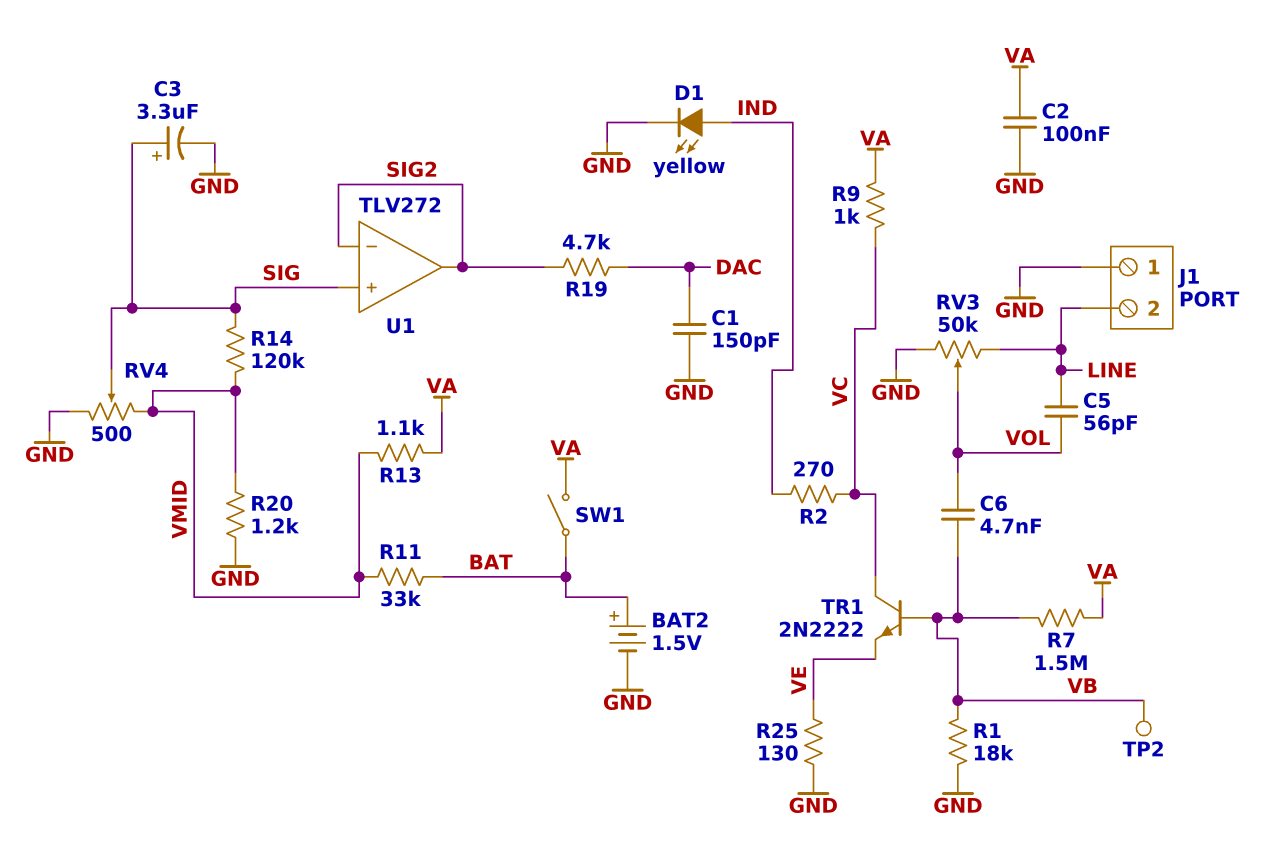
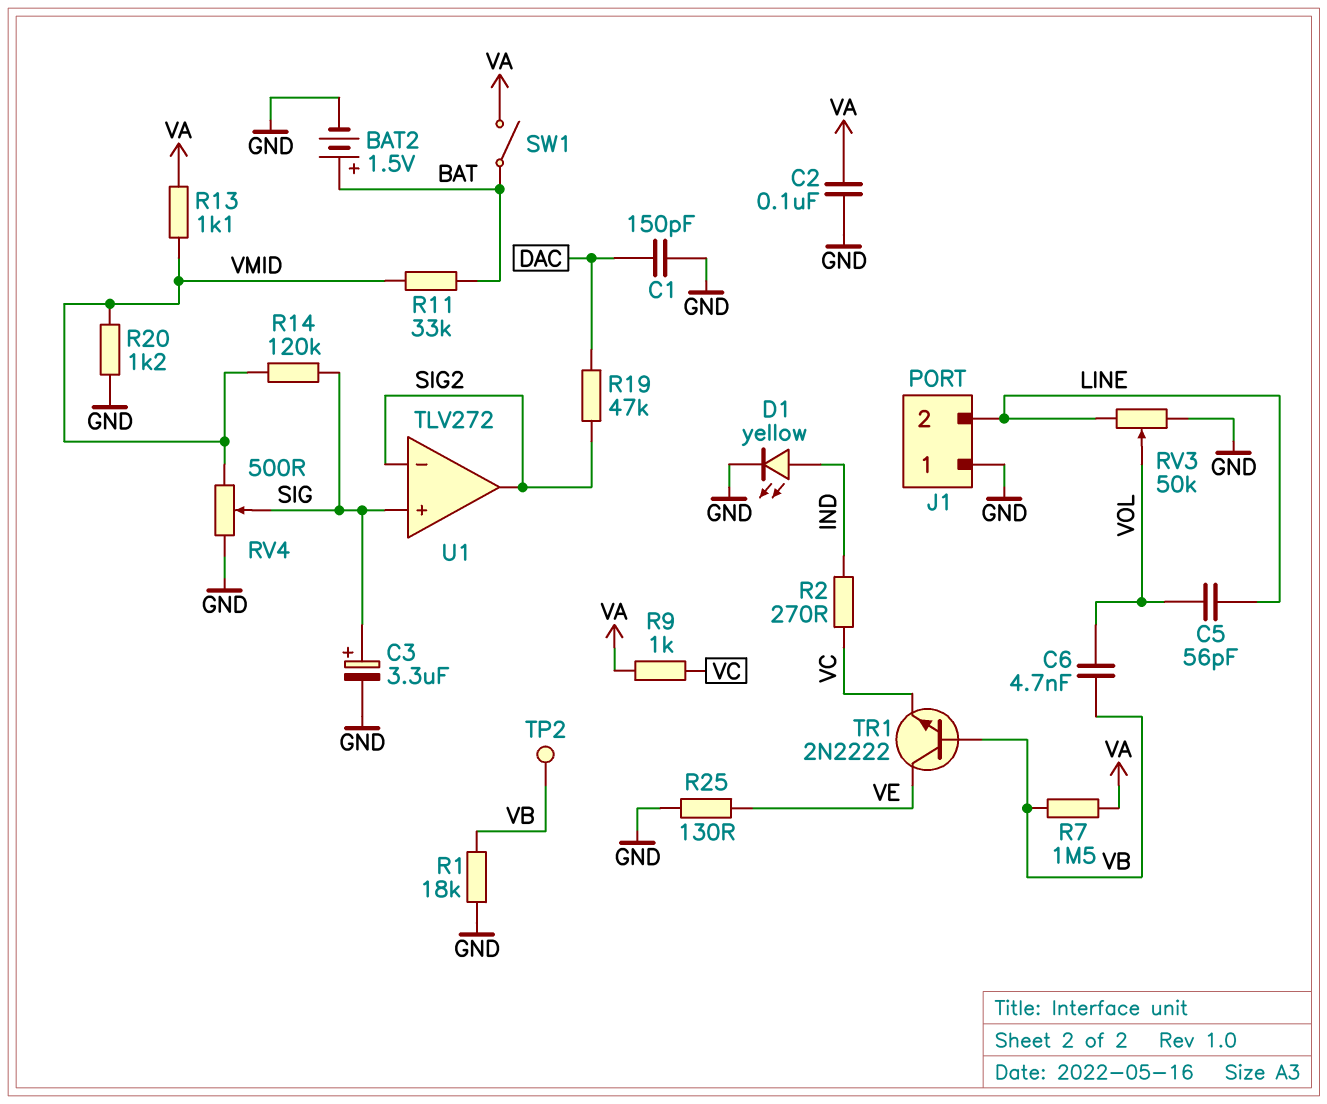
R19: 4.7k (DAC, SIG2) -> 47k (DAC, SIG2)
TR1: NPN 2N2222 (B VB, C VC, E VE) -> NPN 2N2222 (B VB, C VE, E VC)

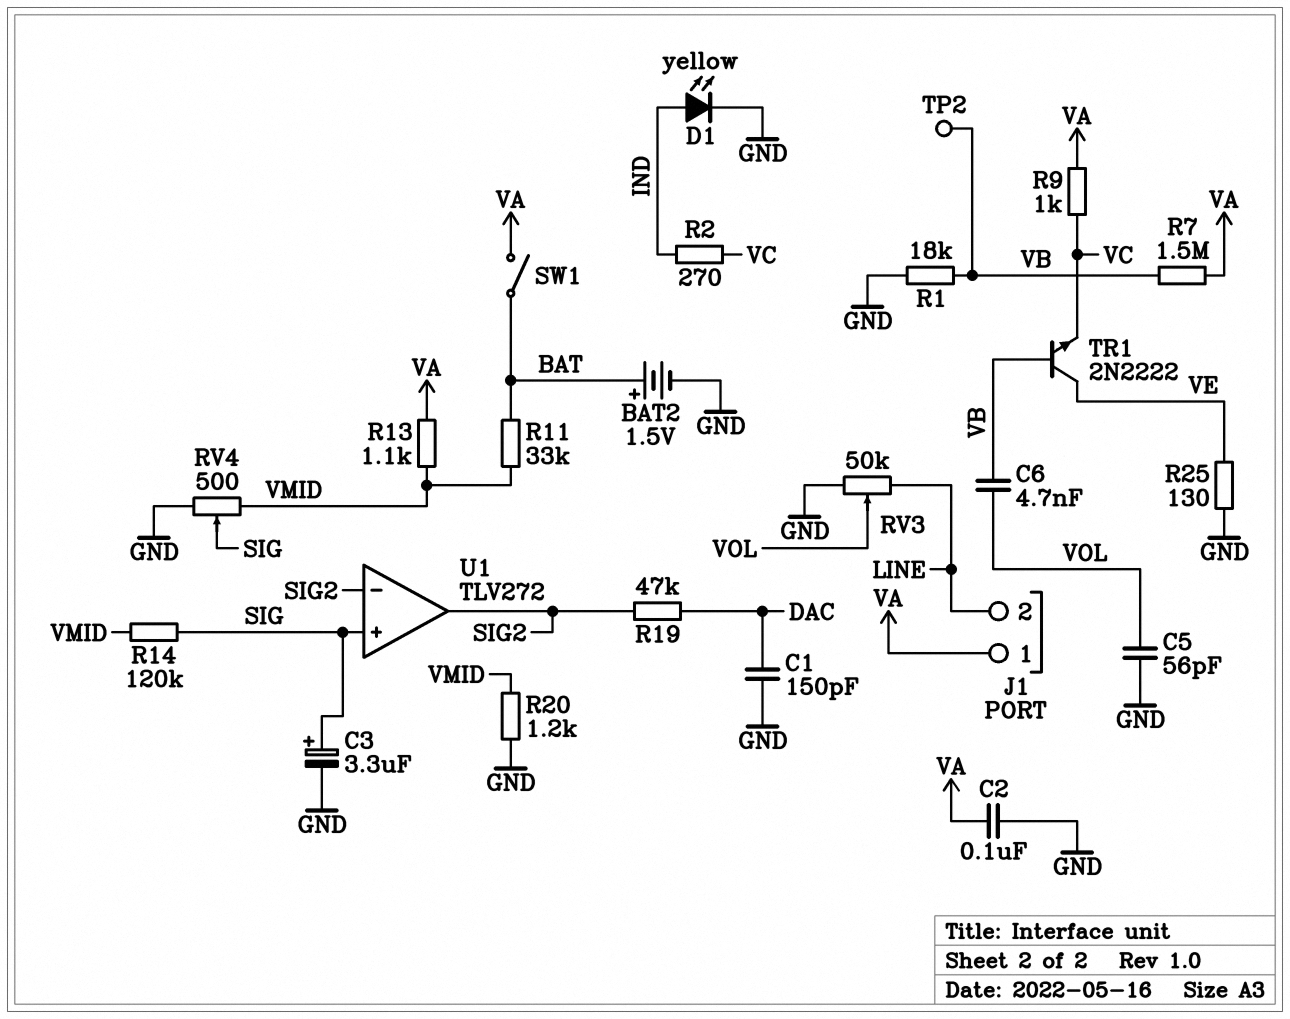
C5: 56pF (LINE, VOL) -> 56pF (GND, VOL)
J1 pin 1: GND -> VA

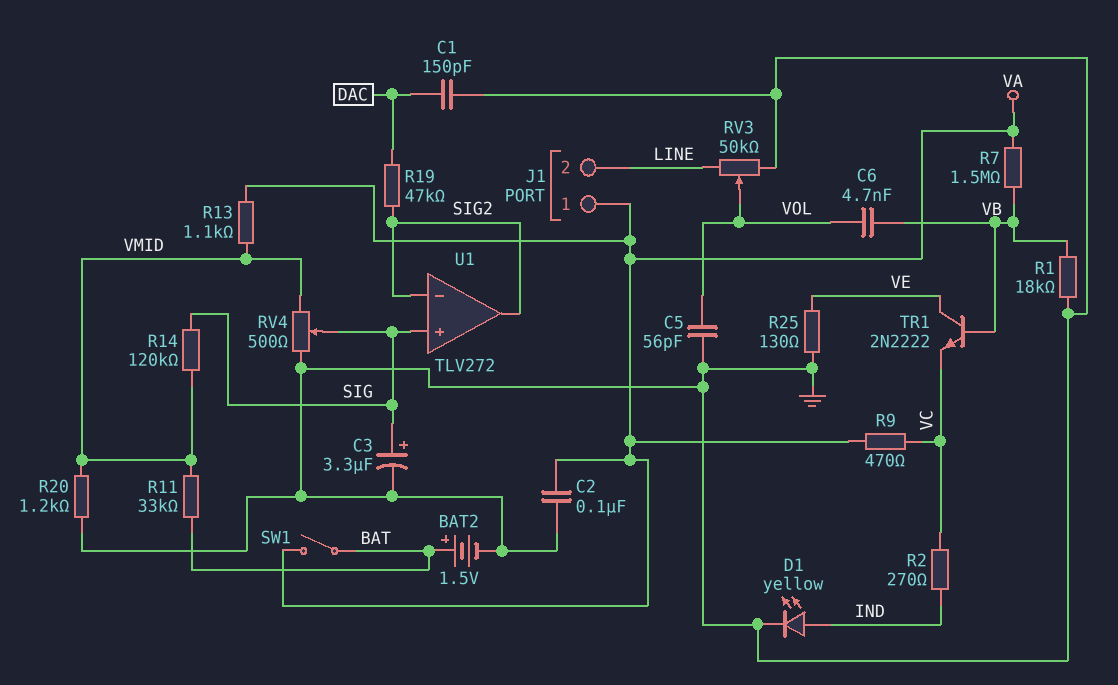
R9: 1k (VA, VC) -> 470 (VA, VC)
TP2: test point (VB) -> none

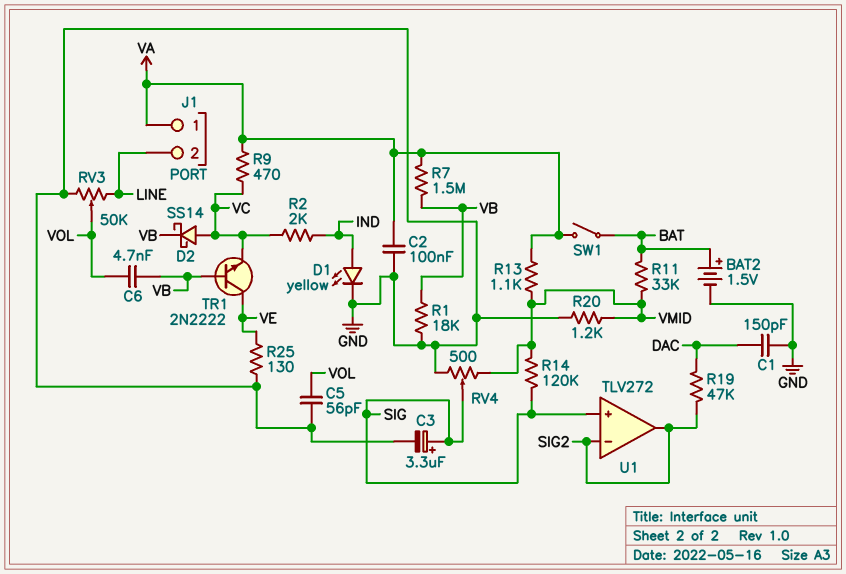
D2: none -> schottky SS14 (A VC, K VB)
R2: 270 (IND, VC) -> 2k (IND, VC)

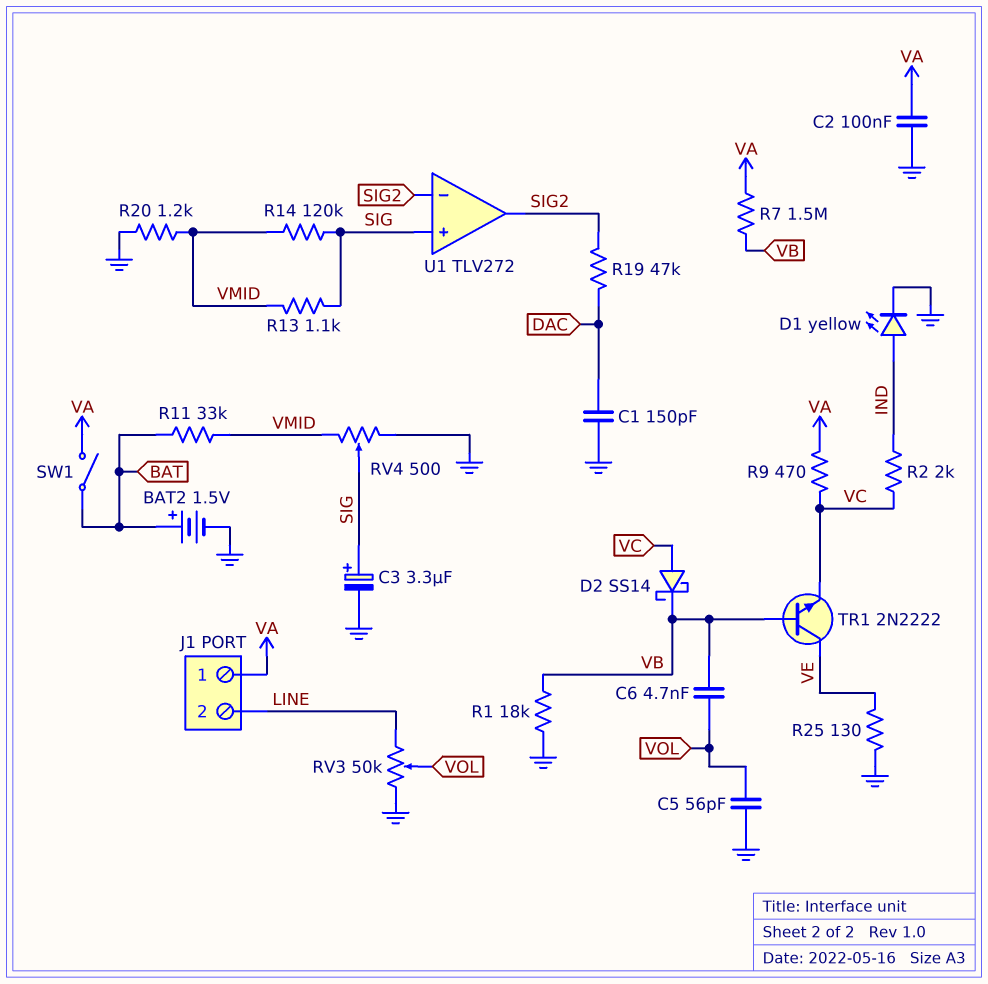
R13: 1.1k (VA, VMID) -> 1.1k (SIG, VMID)

